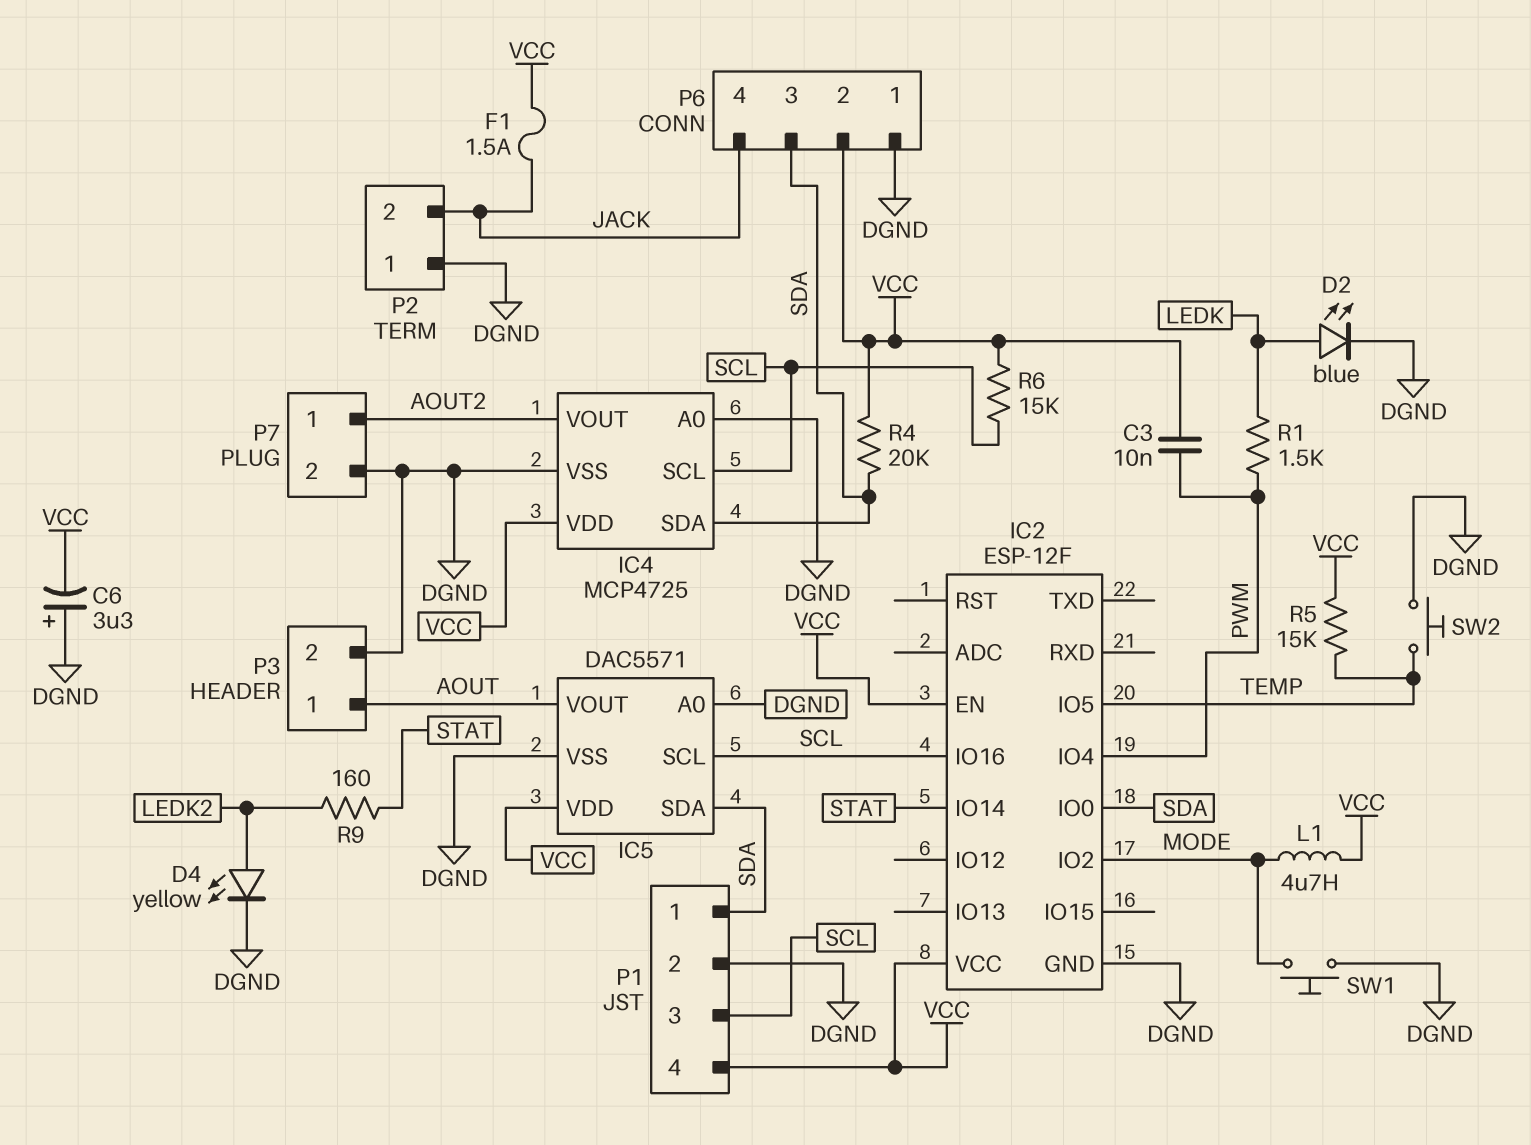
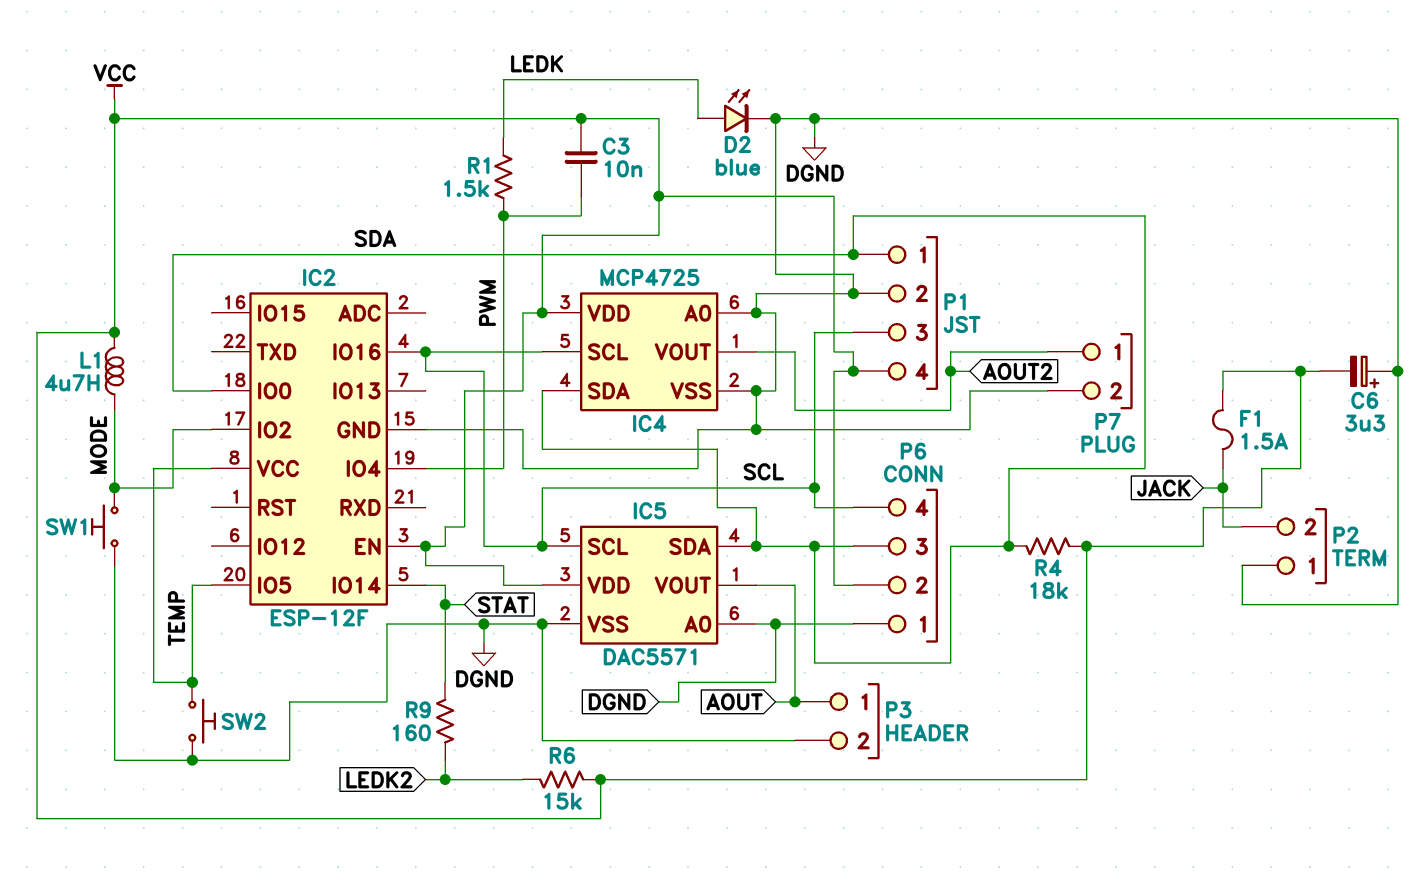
D4: LED yellow (A LEDK2, K DGND) -> none
IC2 pin VCC: VCC -> TEMP
P6 pin 4: JACK -> SCL
R4: 20k (SDA, VCC) -> 18k (SDA, VCC)
R5: 15k (TEMP, VCC) -> none
R6: 15k (SCL, VCC) -> 15k (LEDK2, VCC)

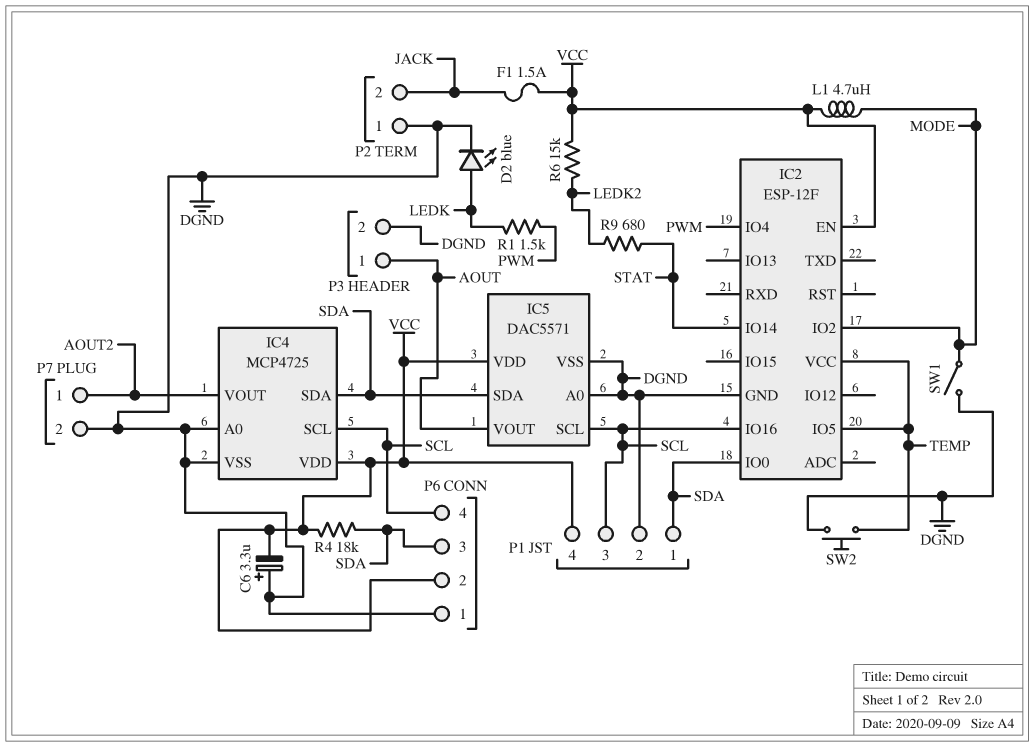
C3: 10nF (PWM, VCC) -> none
R9: 160 (LEDK2, STAT) -> 680 (LEDK2, STAT)
SW1: button (DGND, MODE) -> switch (DGND, MODE)

